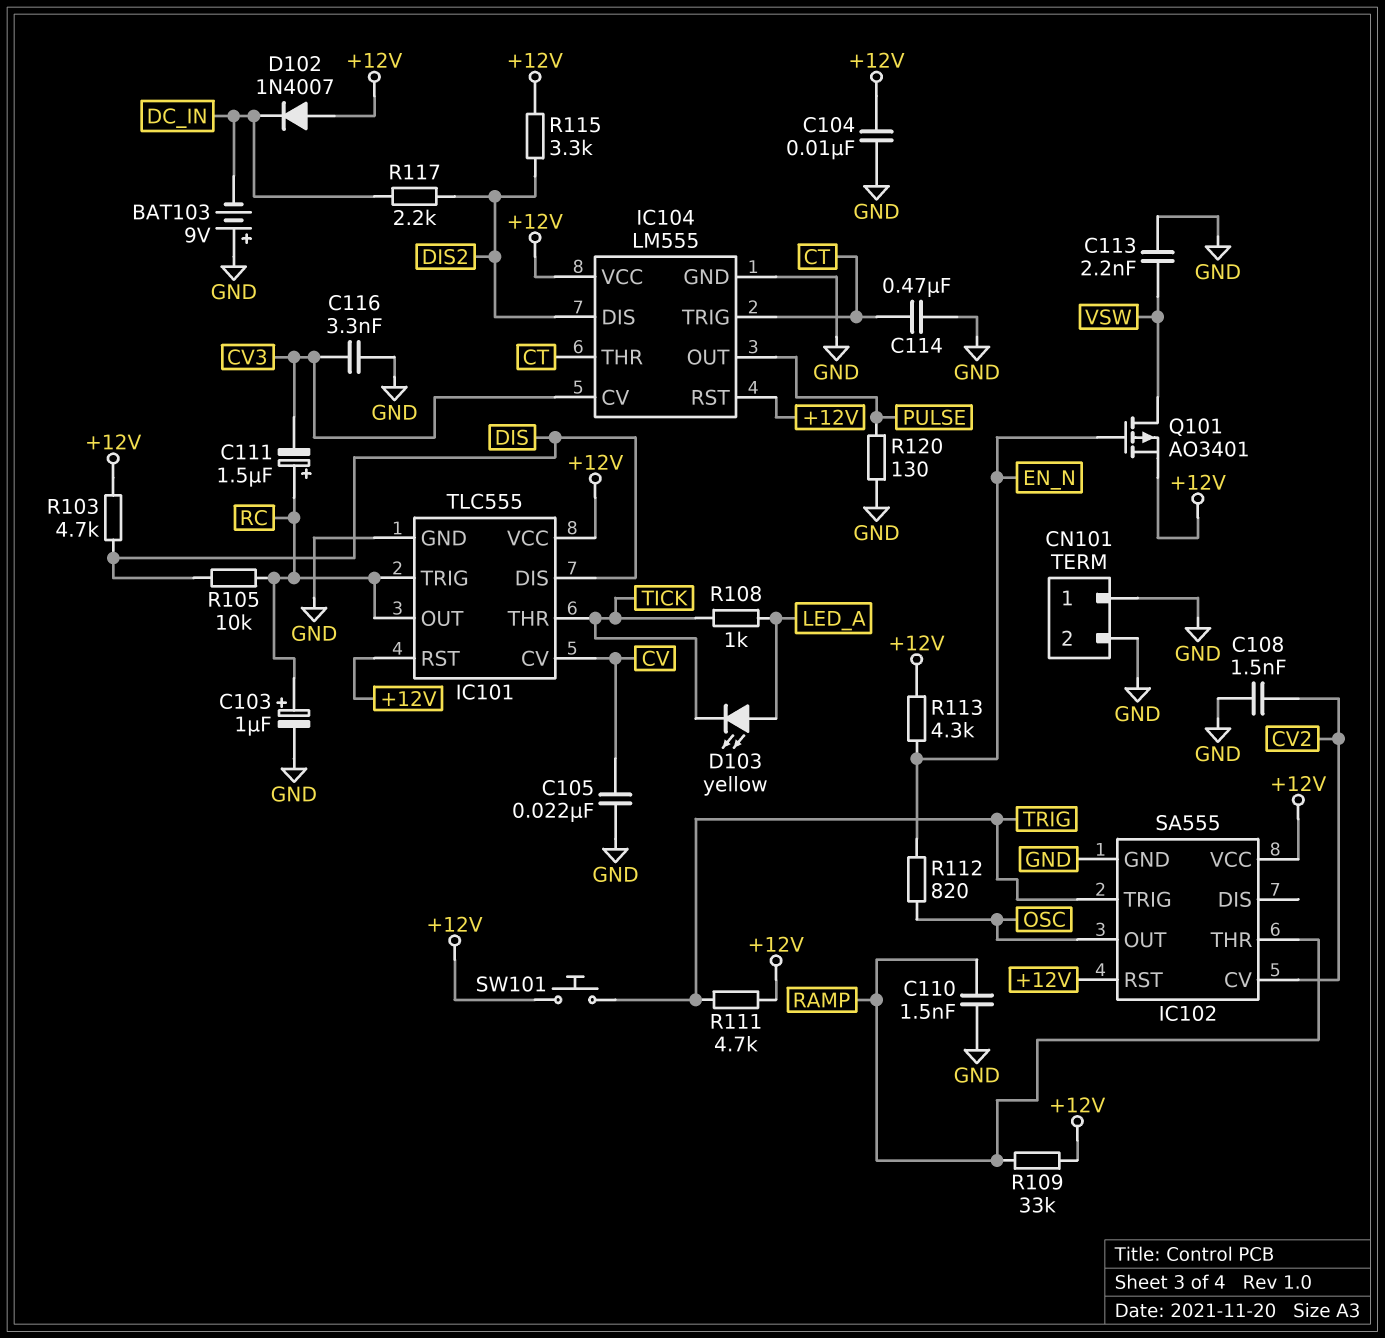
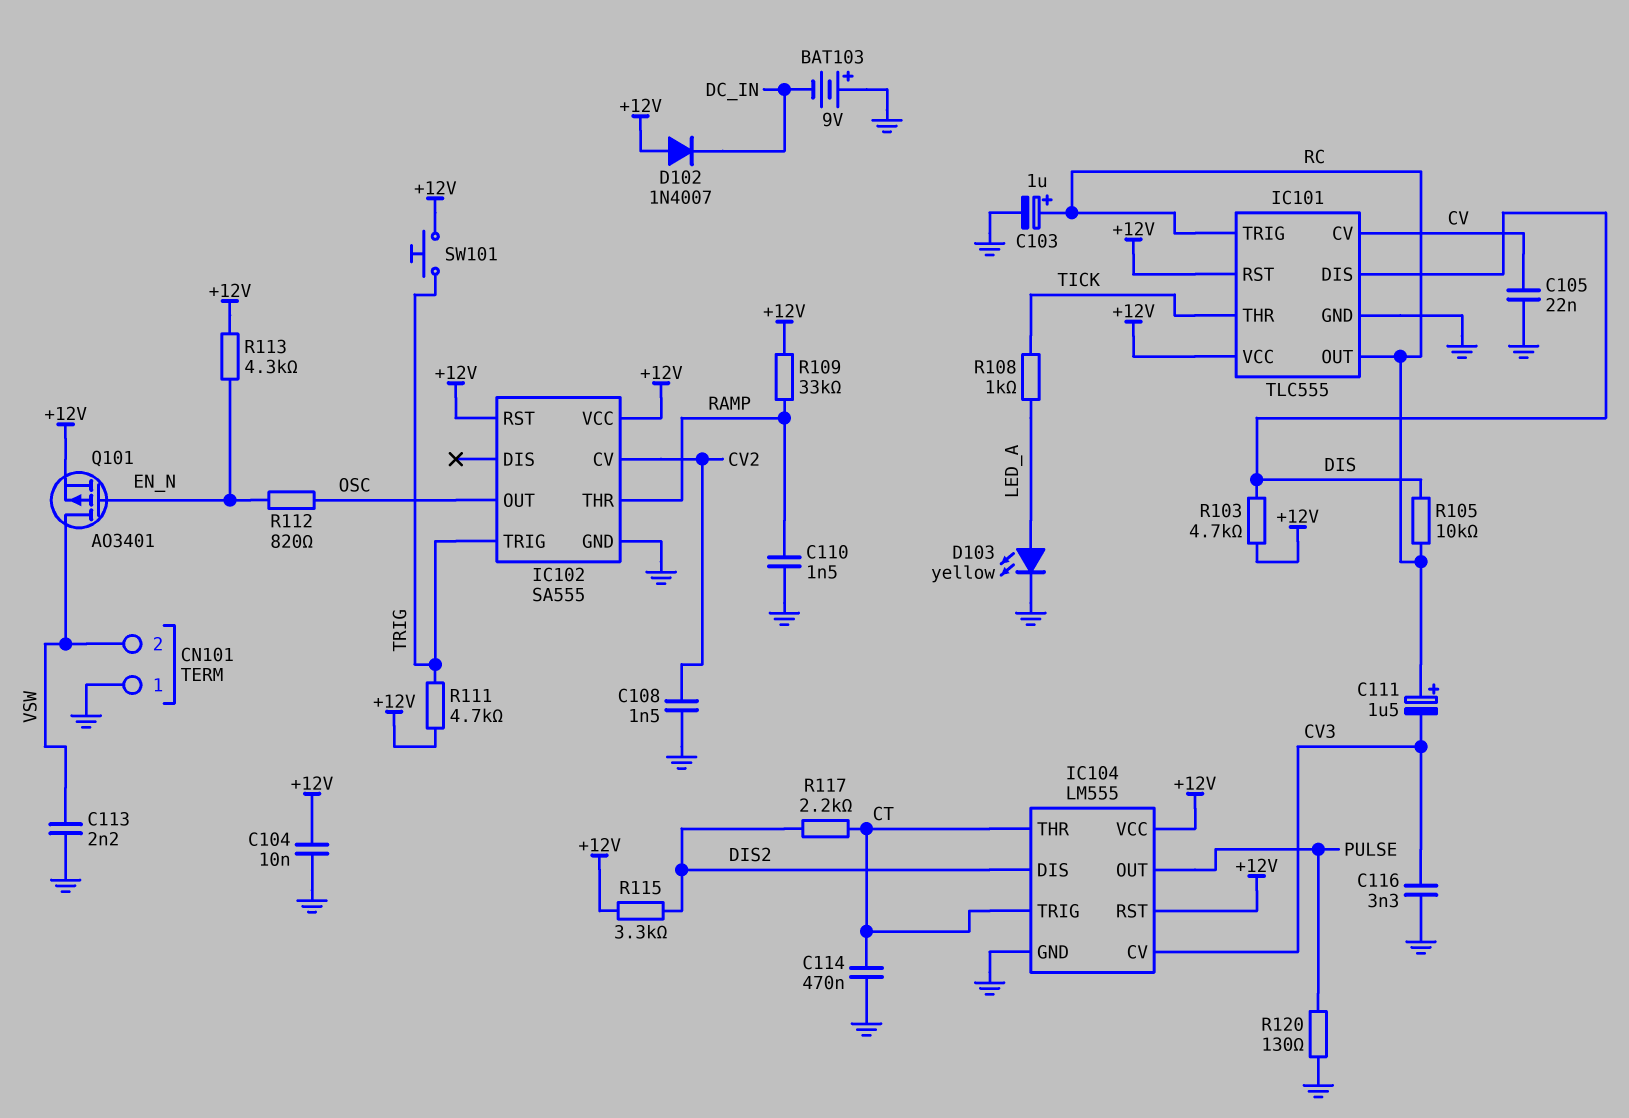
CN101 pin 2: GND -> VSW
D103: LED yellow (A LED_A, K TICK) -> LED yellow (A LED_A, K GND)
R117: 2.2k (DC_IN, DIS2) -> 2.2k (CT, DIS2)

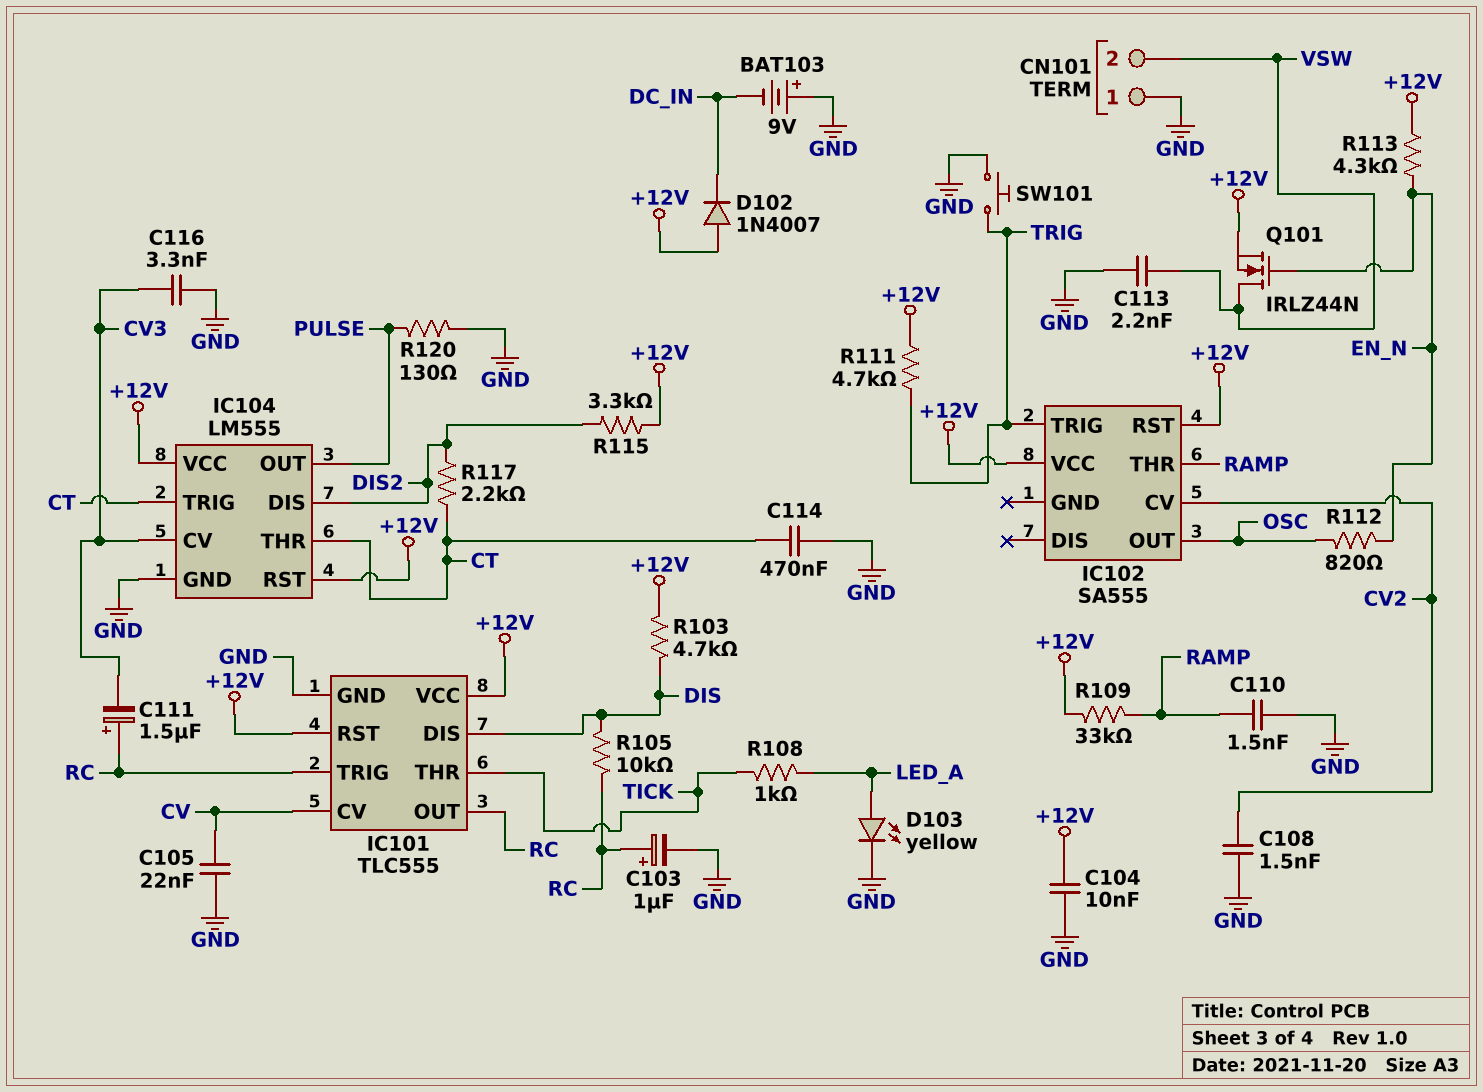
IC102 pin GND: GND -> none
Q101: PMOS AO3401 (G EN_N, D VSW, S +12V) -> NMOS IRLZ44N (G EN_N, D VSW, S +12V)
SW101: button (+12V, TRIG) -> button (GND, TRIG)

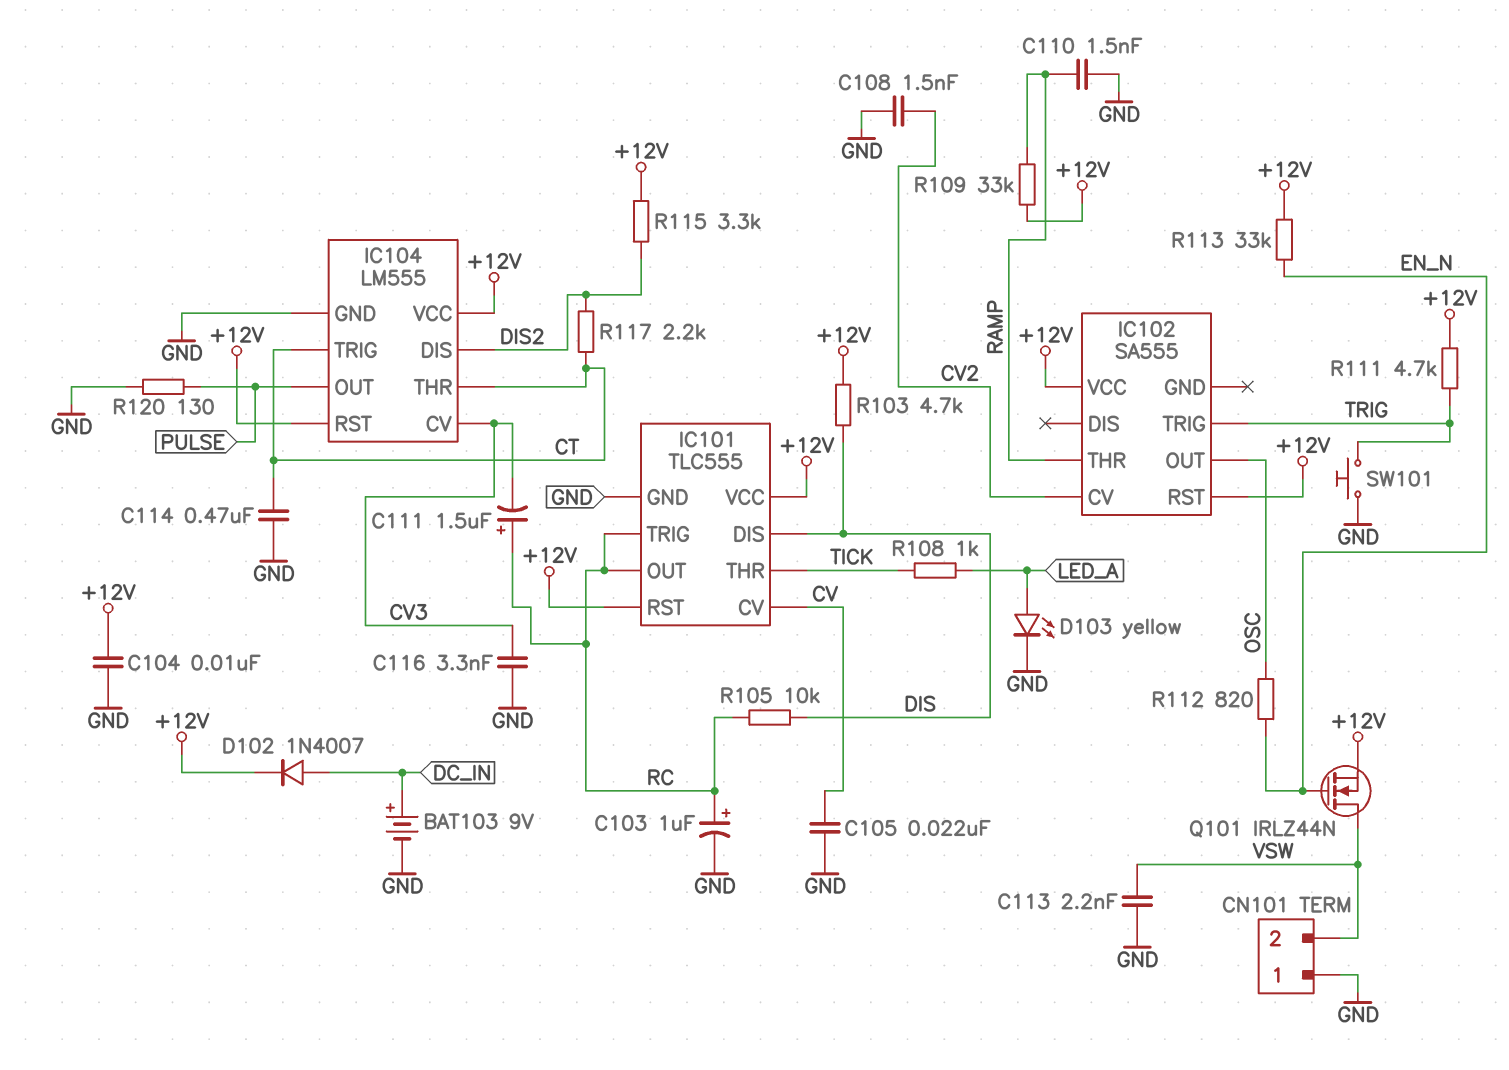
BAT103: 9V (plus GND, minus DC_IN) -> 9V (plus DC_IN, minus GND)
D102: diode 1N4007 (A +12V, K DC_IN) -> diode 1N4007 (A DC_IN, K +12V)
R113: 4.3k (+12V, EN_N) -> 33k (+12V, EN_N)

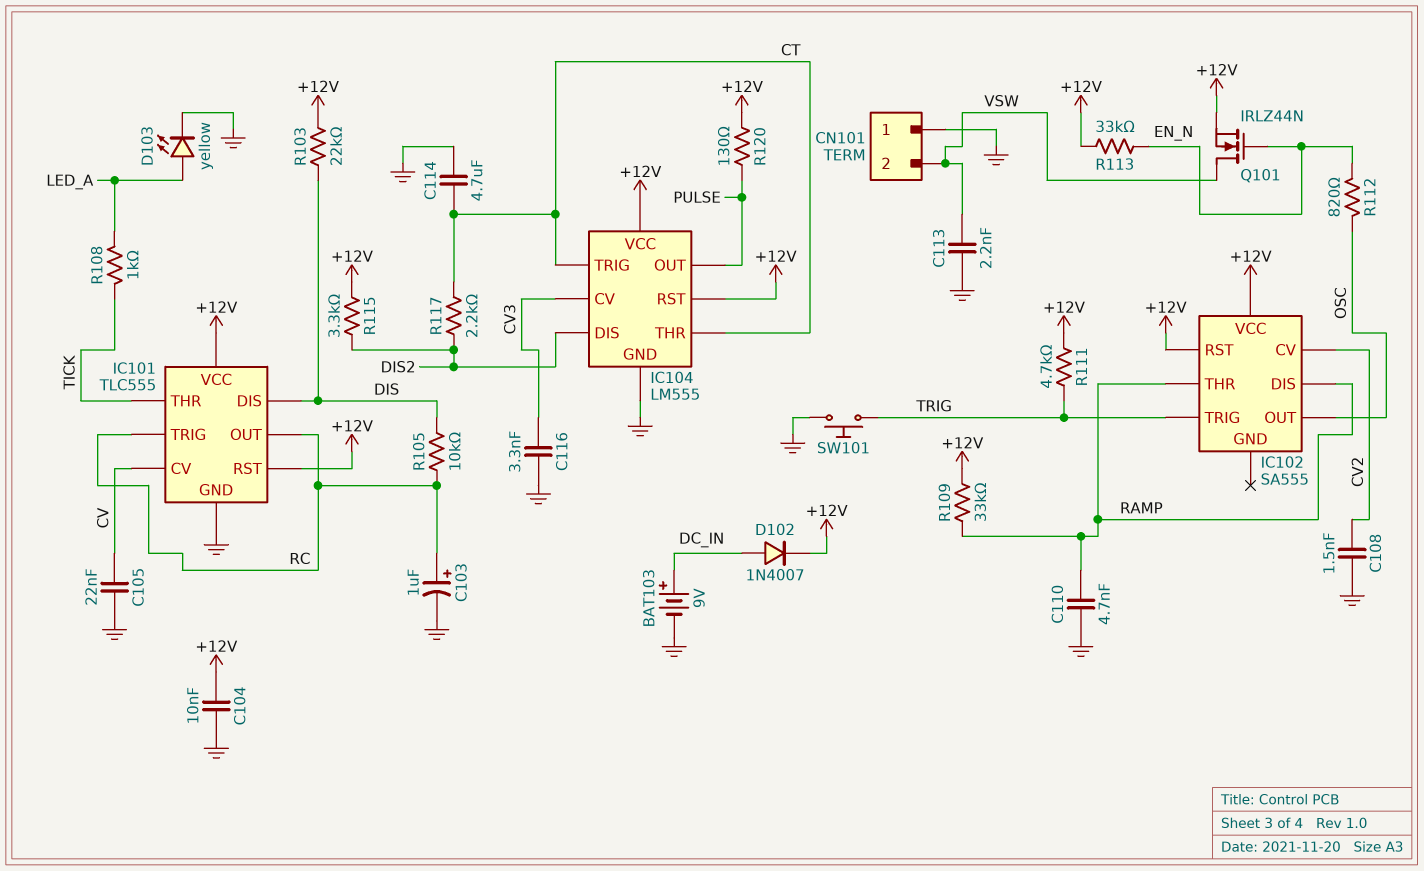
C110: 1.5nF (GND, RAMP) -> 4.7nF (GND, RAMP)
C111: 1.5uF (plus RC, minus CV3) -> none
C114: 470nF (CT, GND) -> 4.7uF (CT, GND)
IC102 pin DIS: none -> RAMP
R103: 4.7k (+12V, DIS) -> 22k (+12V, DIS)
R120: 130 (GND, PULSE) -> 130 (+12V, PULSE)

